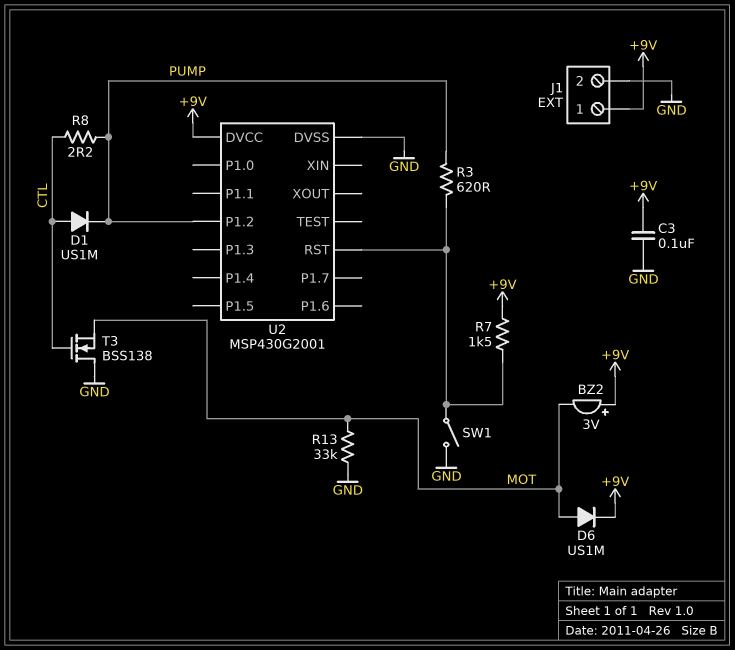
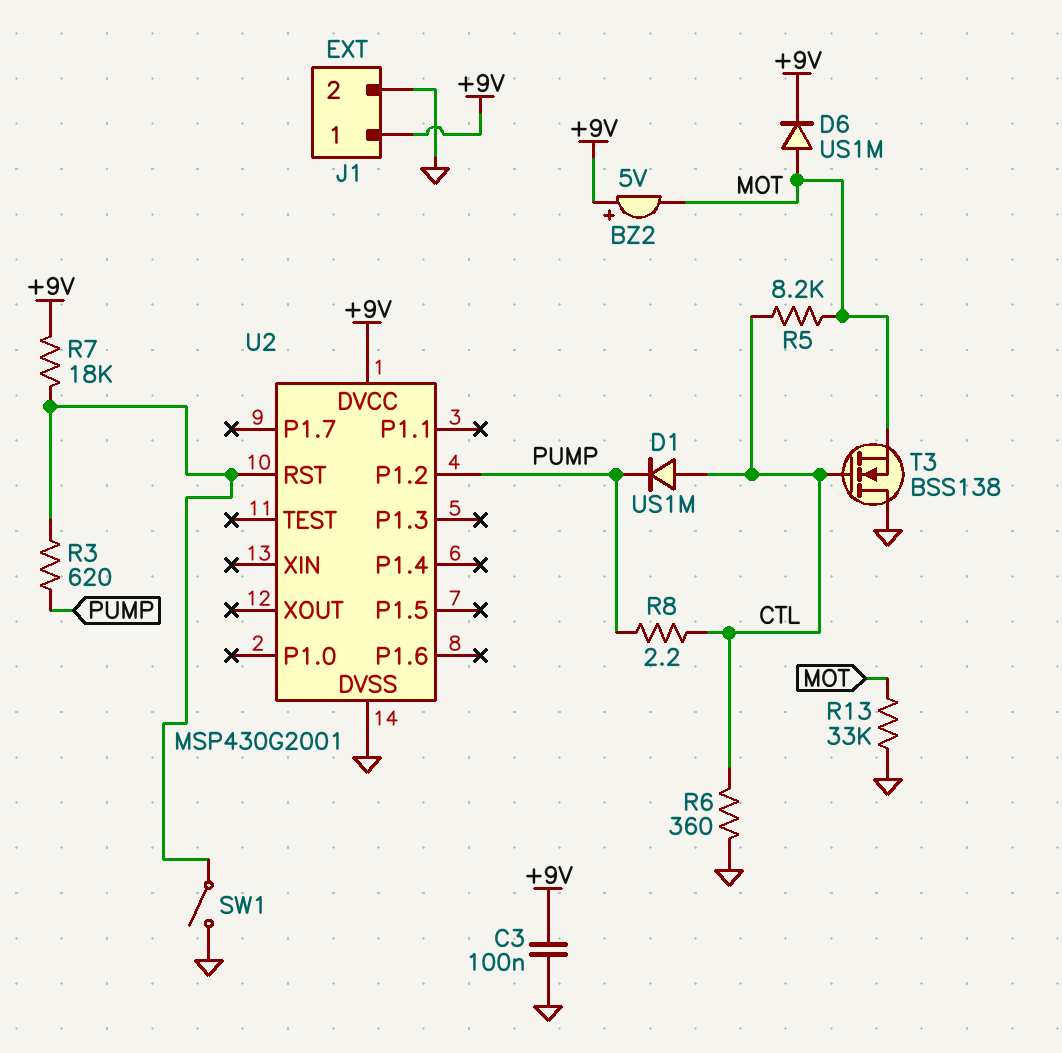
BZ2: buzzer 3V (plus +9V, minus MOT) -> buzzer 5V (plus +9V, minus MOT)
R5: none -> 8.2k (CTL, MOT)
R6: none -> 360 (CTL, GND)
R7: 1.5k (+9V, U2/RST) -> 18k (+9V, U2/RST)

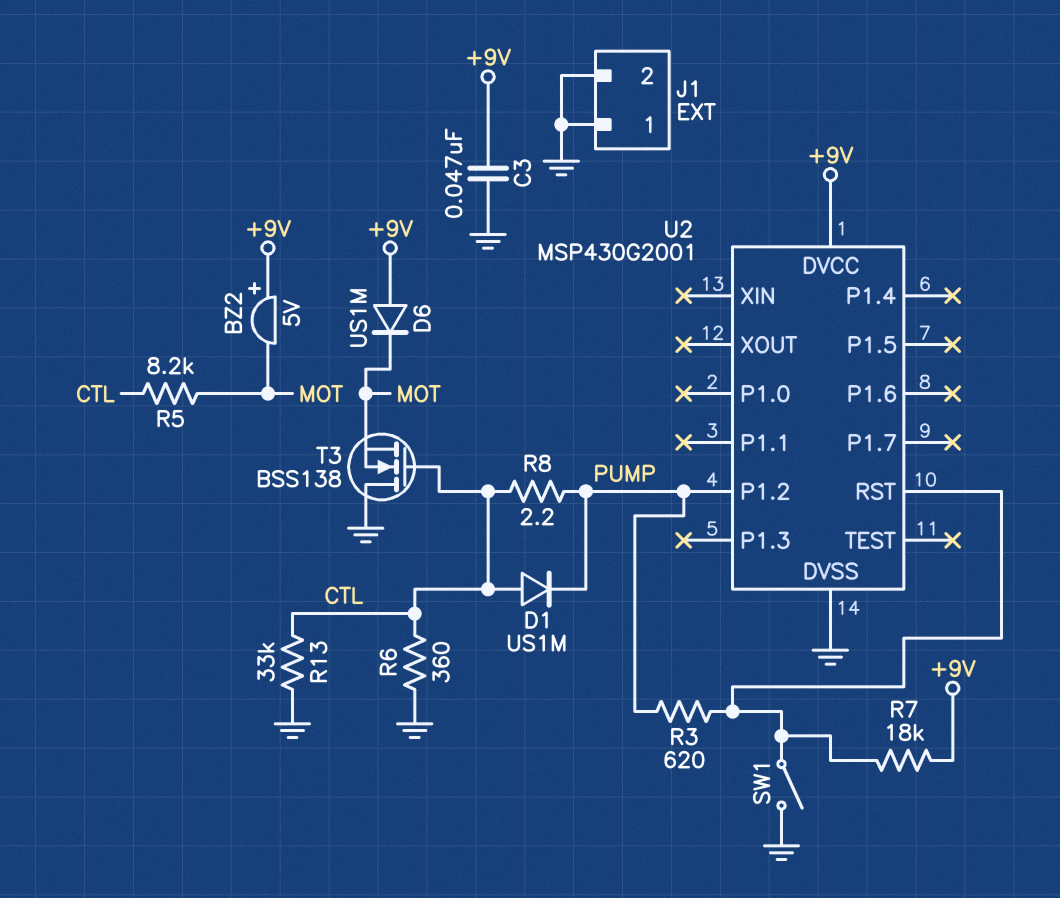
C3: 100nF (+9V, GND) -> 47nF (+9V, GND)
D6: diode US1M (A MOT, K +9V) -> diode US1M (A +9V, K MOT)
J1 pin 1: +9V -> GND
R13: 33k (GND, MOT) -> 33k (CTL, GND)

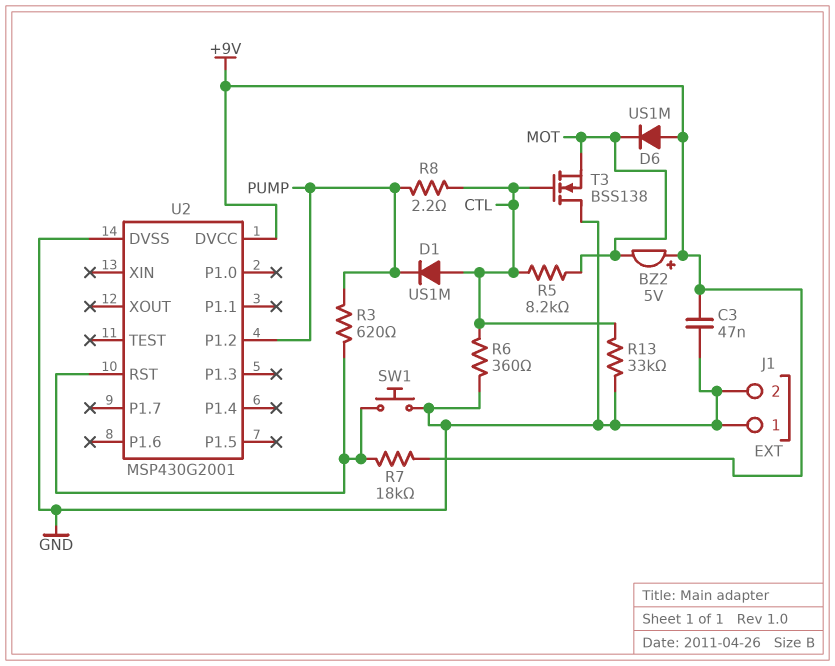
SW1: switch (GND, U2/RST) -> button (GND, U2/RST)

